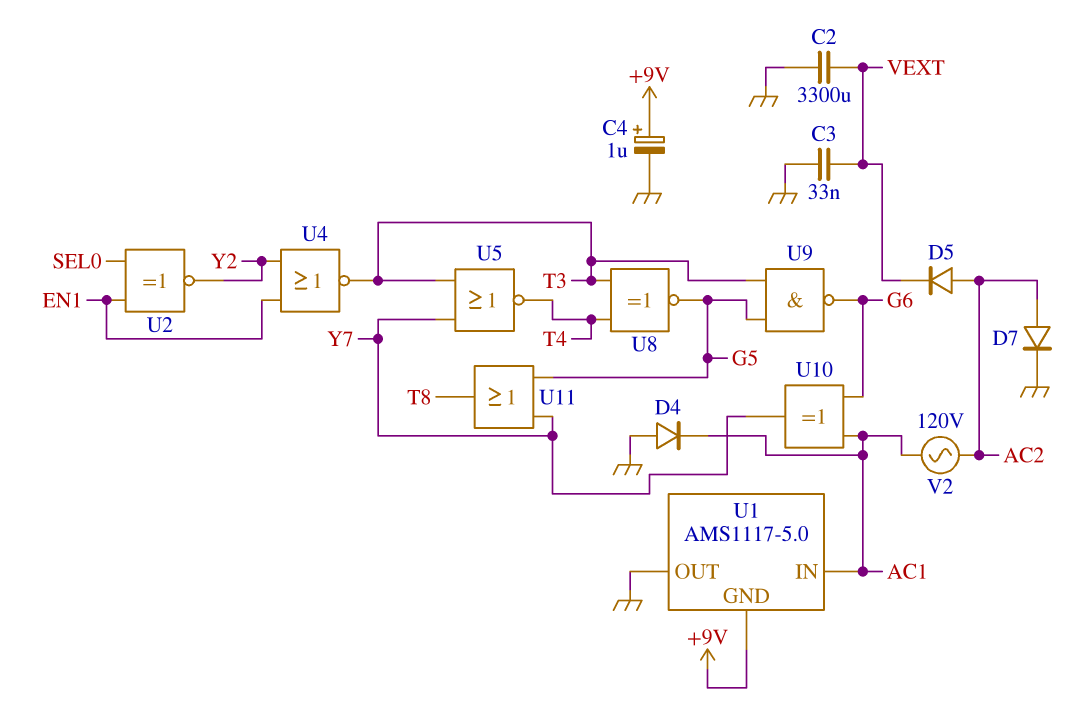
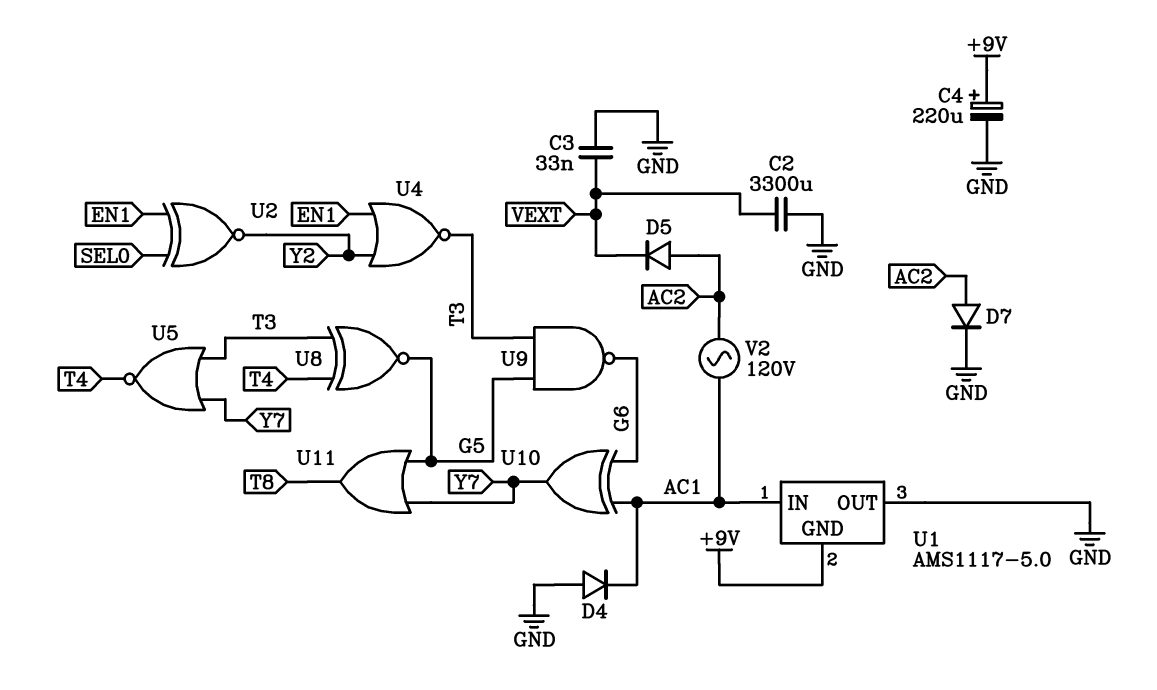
C4: 1uF (plus +9V, minus GND) -> 220uF (plus +9V, minus GND)

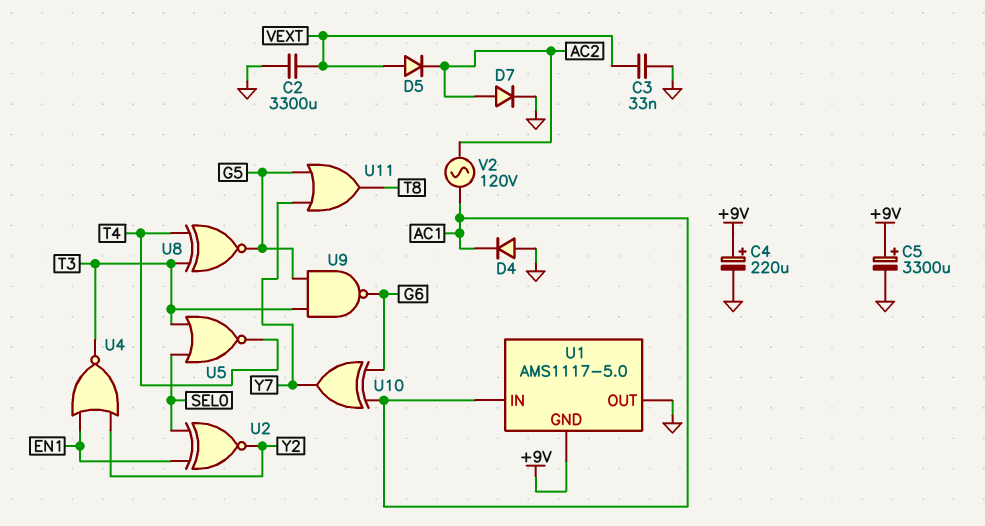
C5: none -> 3300uF (plus +9V, minus GND)
D5: diode (A AC2, K VEXT) -> diode (A VEXT, K AC2)
U5: NOR (in T3, in Y7, out T4) -> NOR (in SEL0, in T3, out T4)

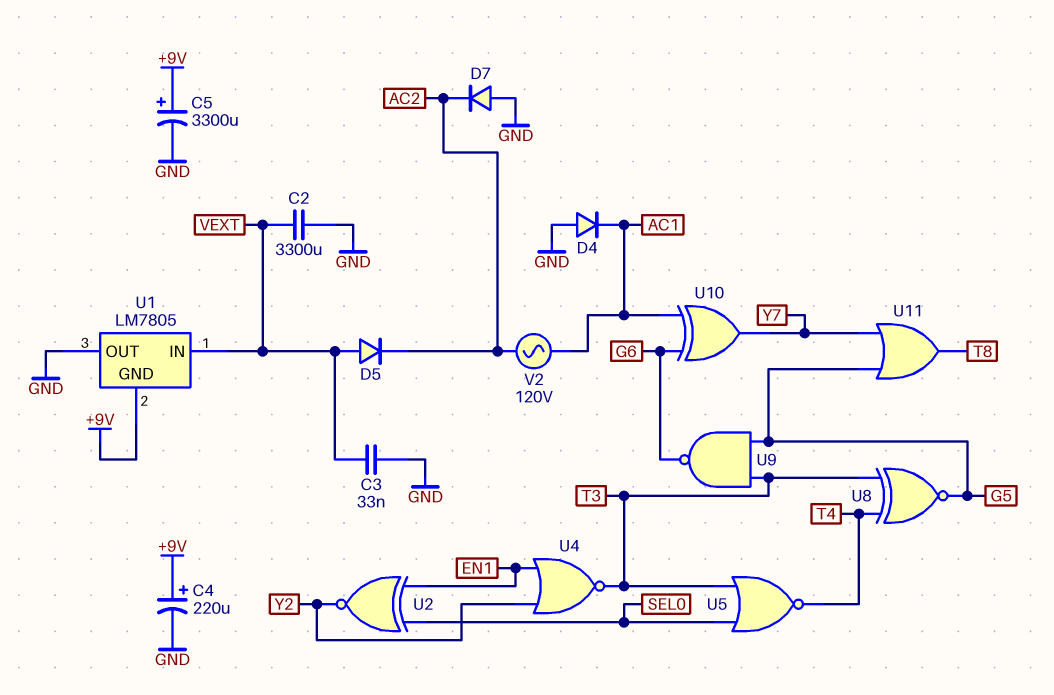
D7: diode (A AC2, K GND) -> diode (A GND, K AC2)
U1: AMS1117-5.0 -> LM7805
U1 pin IN: AC1 -> VEXT

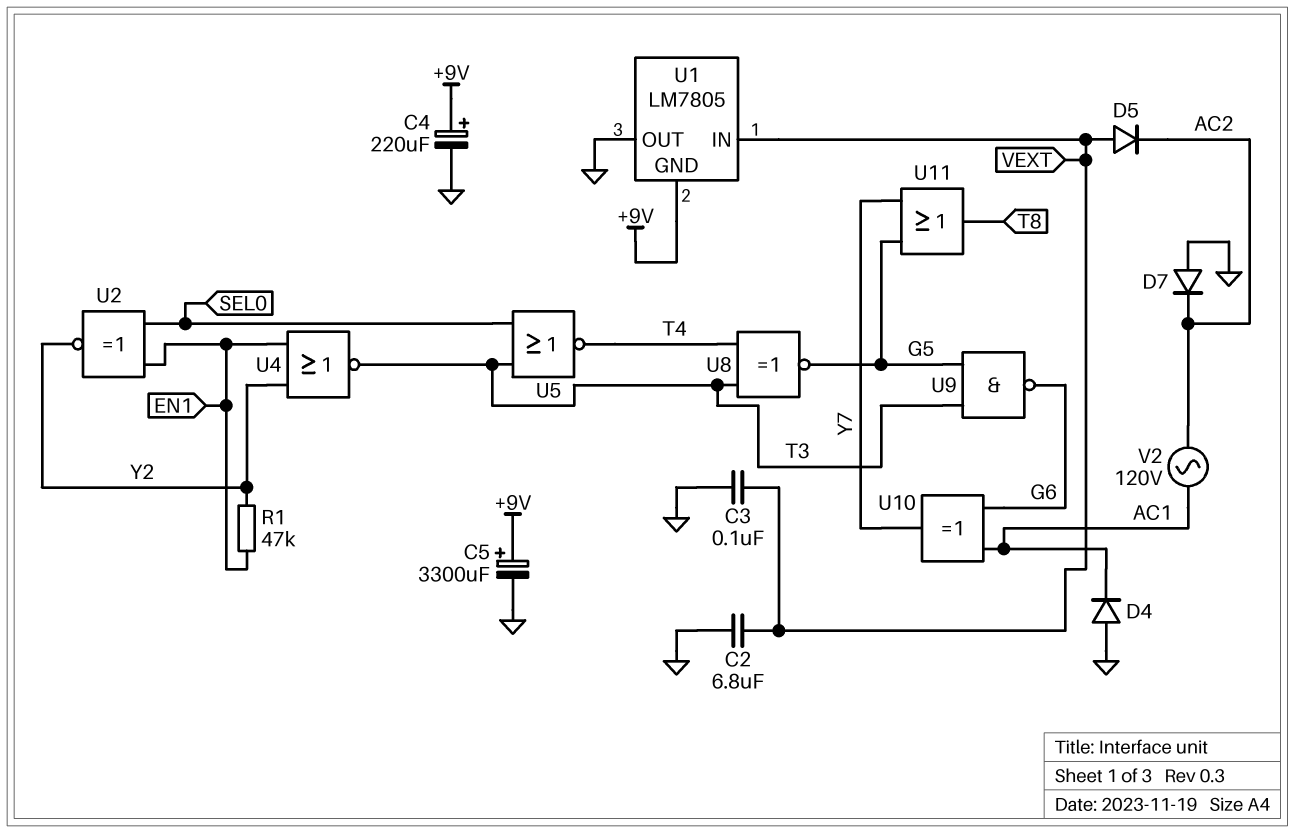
C2: 3300uF (GND, VEXT) -> 6.8uF (GND, VEXT)
C3: 33nF (GND, VEXT) -> 100nF (GND, VEXT)
R1: none -> 47k (EN1, Y2)

